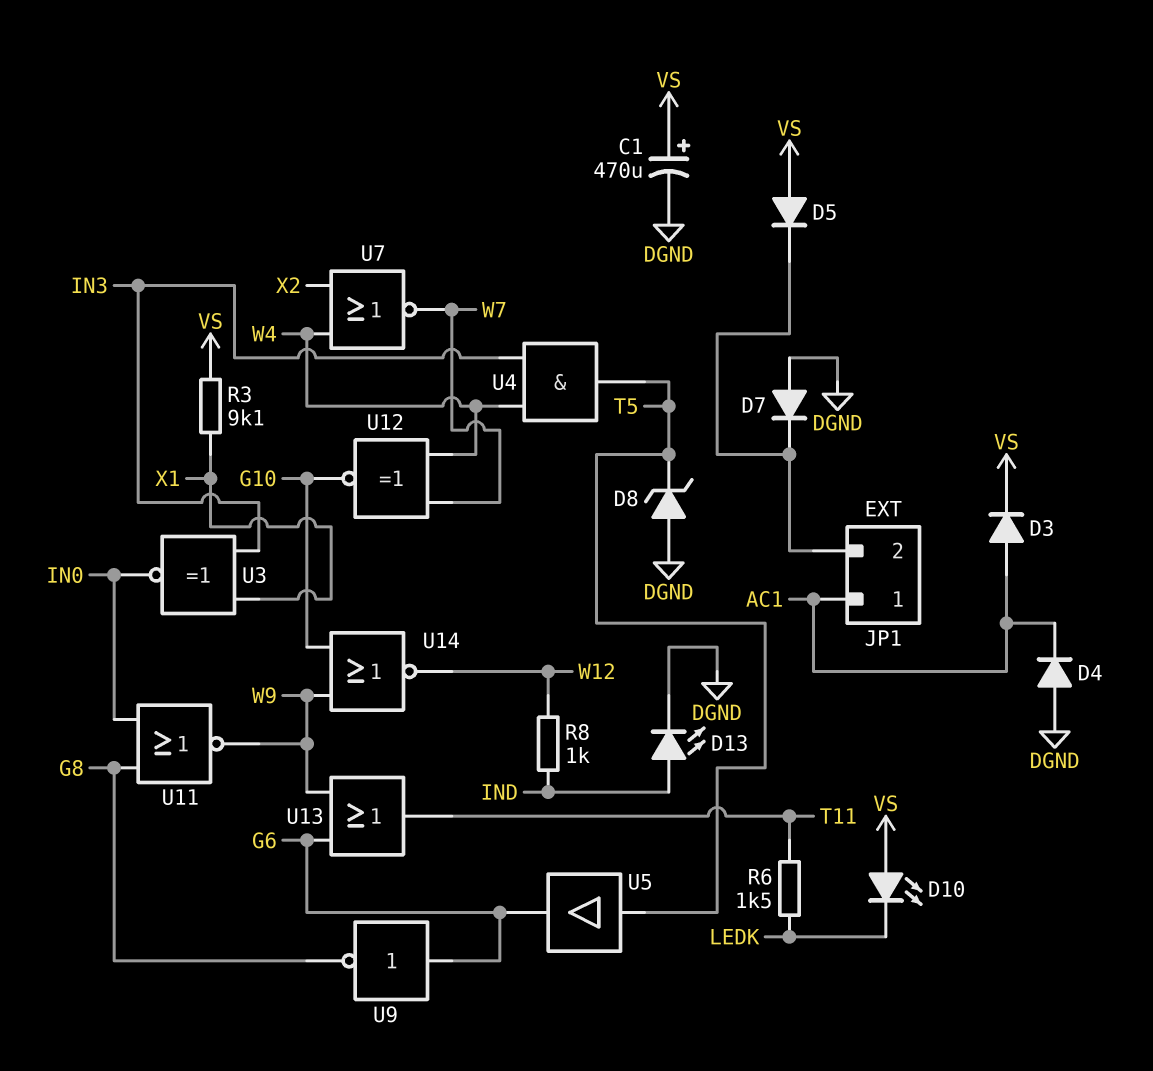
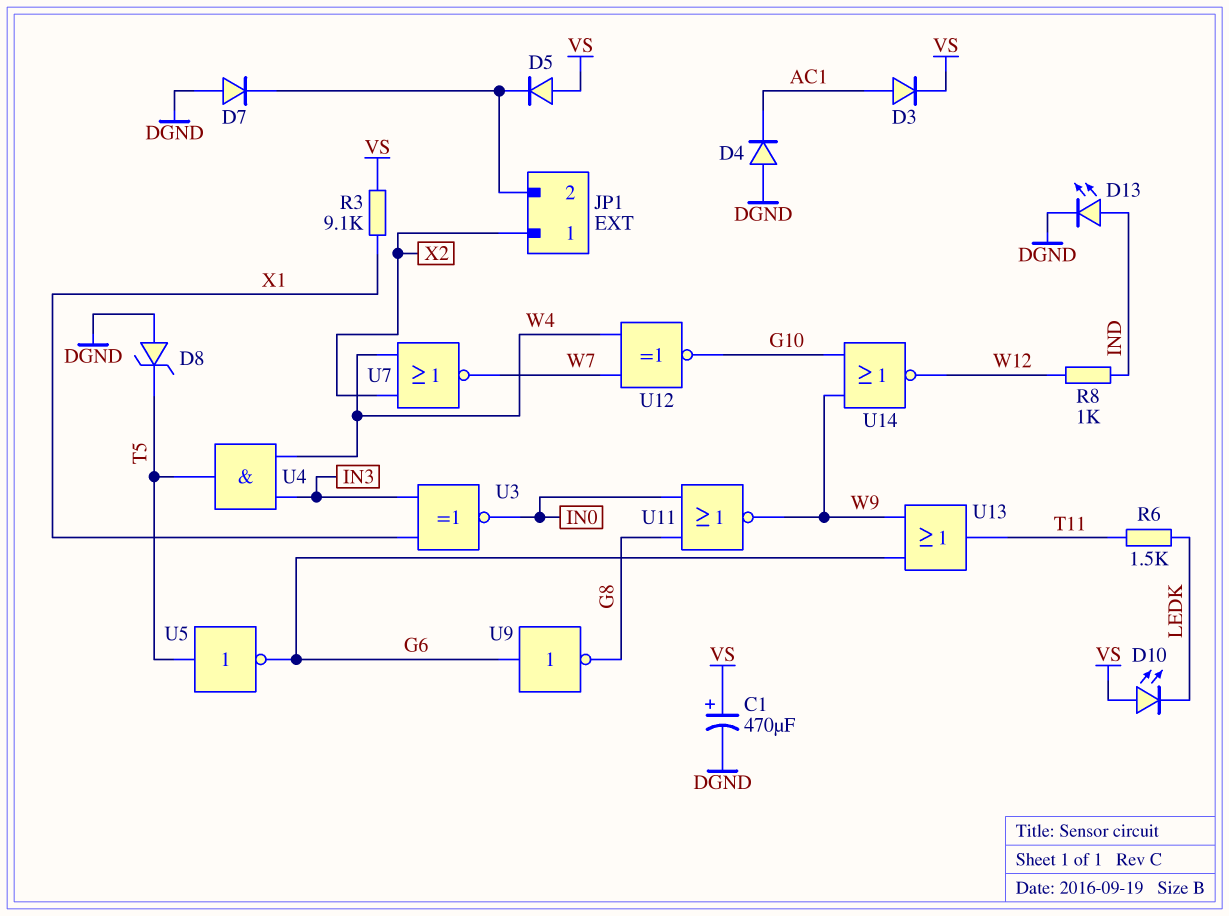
JP1 pin 1: AC1 -> X2
U5: buffer (in T5, out G6) -> NOT (in T5, out G6)

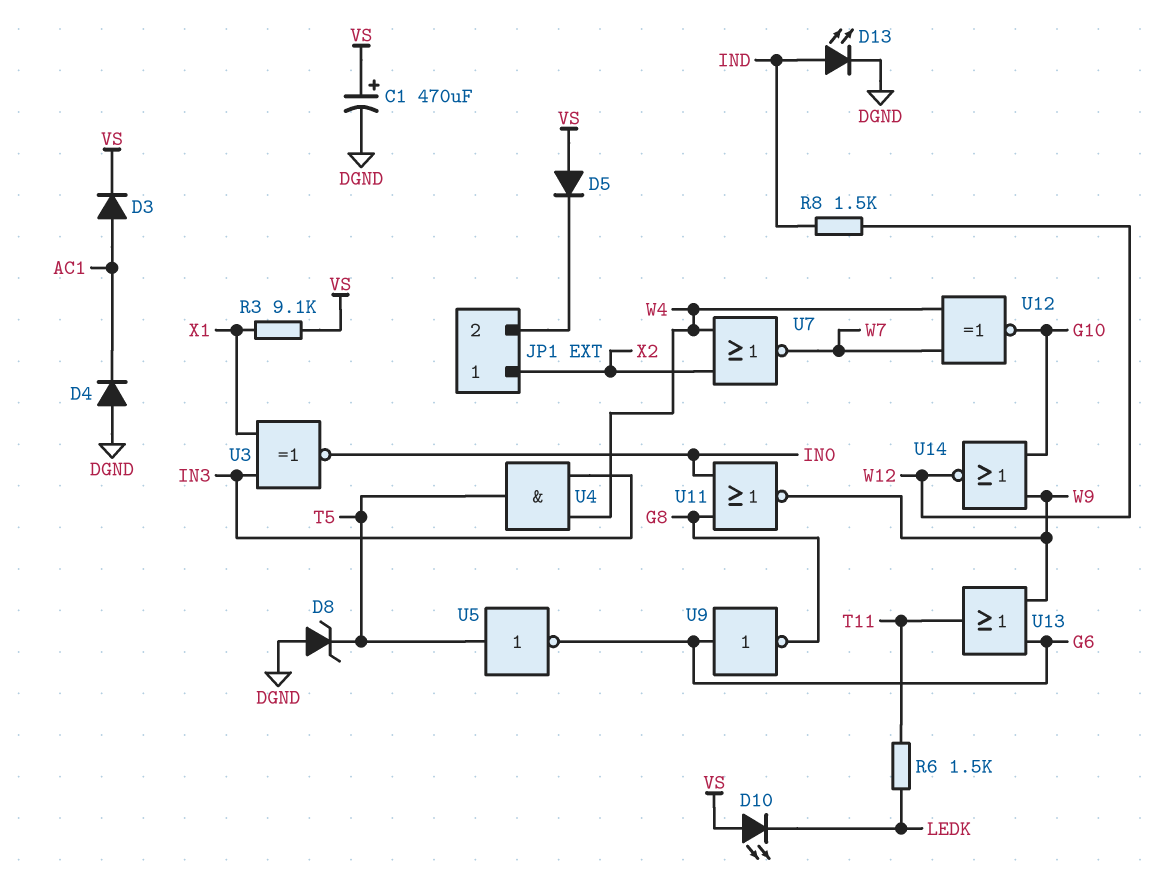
D7: diode (A DGND, K JP1/2) -> none
R8: 1k (IND, W12) -> 1.5k (IND, W12)

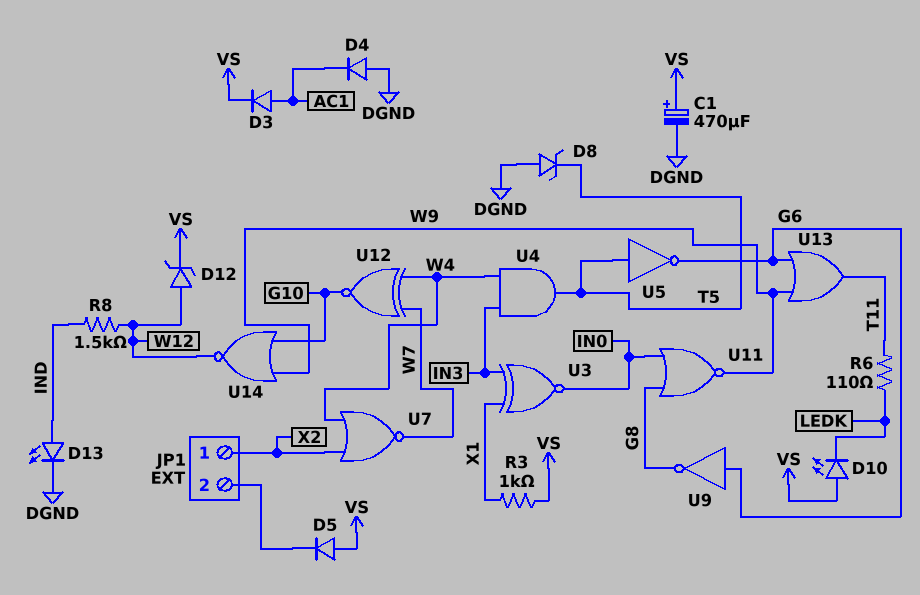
D12: none -> zener (A W12, K VS)
R3: 9.1k (VS, X1) -> 1k (VS, X1)
R6: 1.5k (LEDK, T11) -> 110 (LEDK, T11)

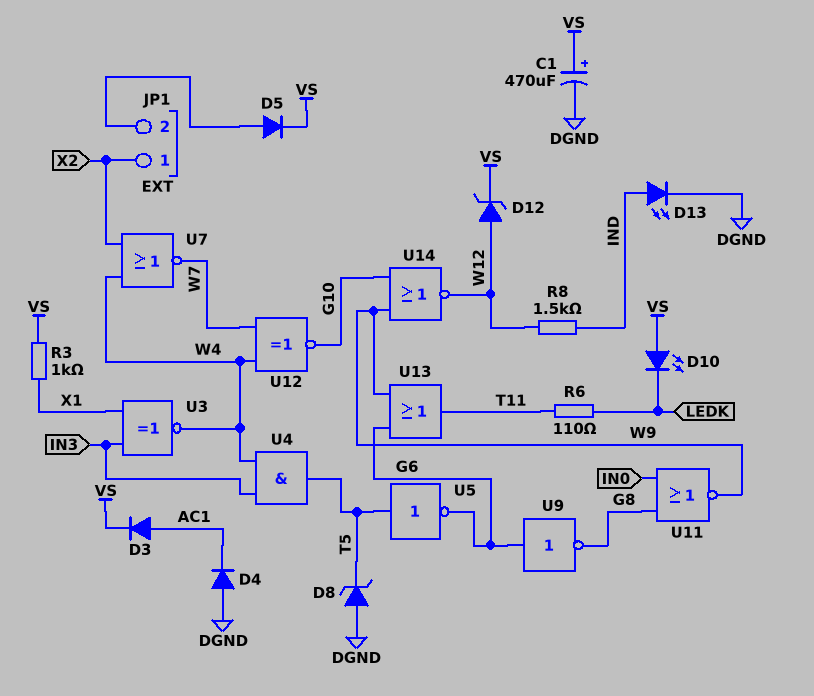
D5: diode (A VS, K JP1/2) -> diode (A JP1/2, K VS)
U3: XNOR (in IN3, in X1, out IN0) -> XNOR (in IN3, in X1, out W4)

